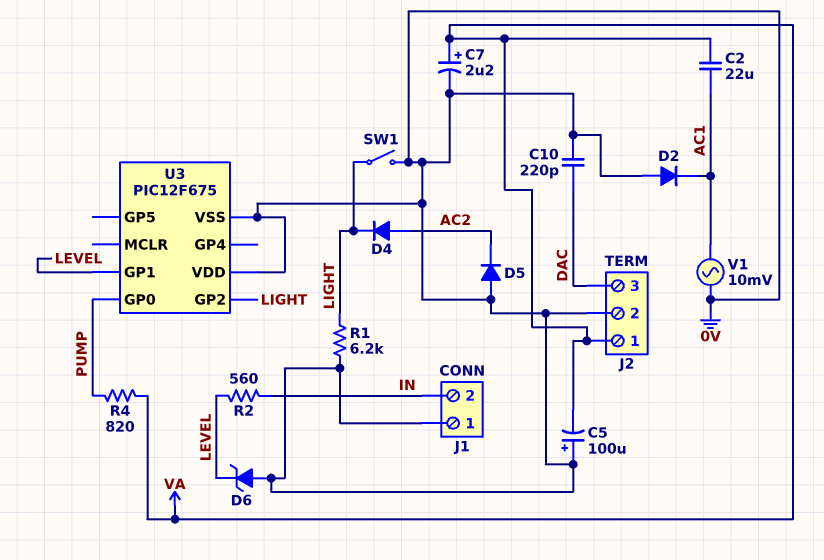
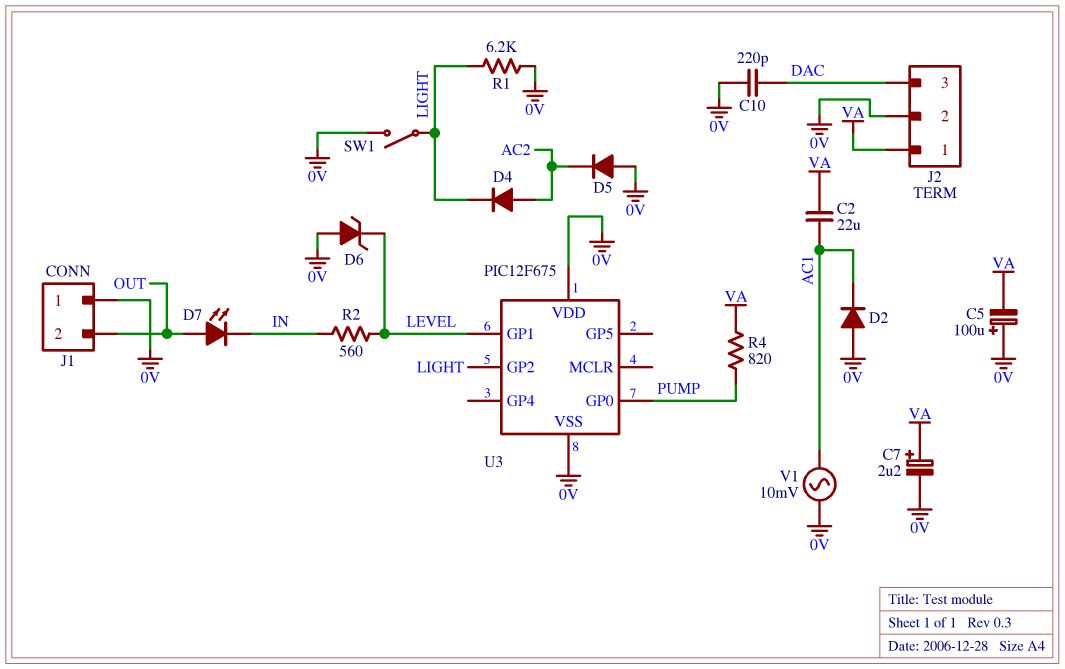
D7: none -> LED (A OUT, K IN)
J1 pin 2: IN -> OUT

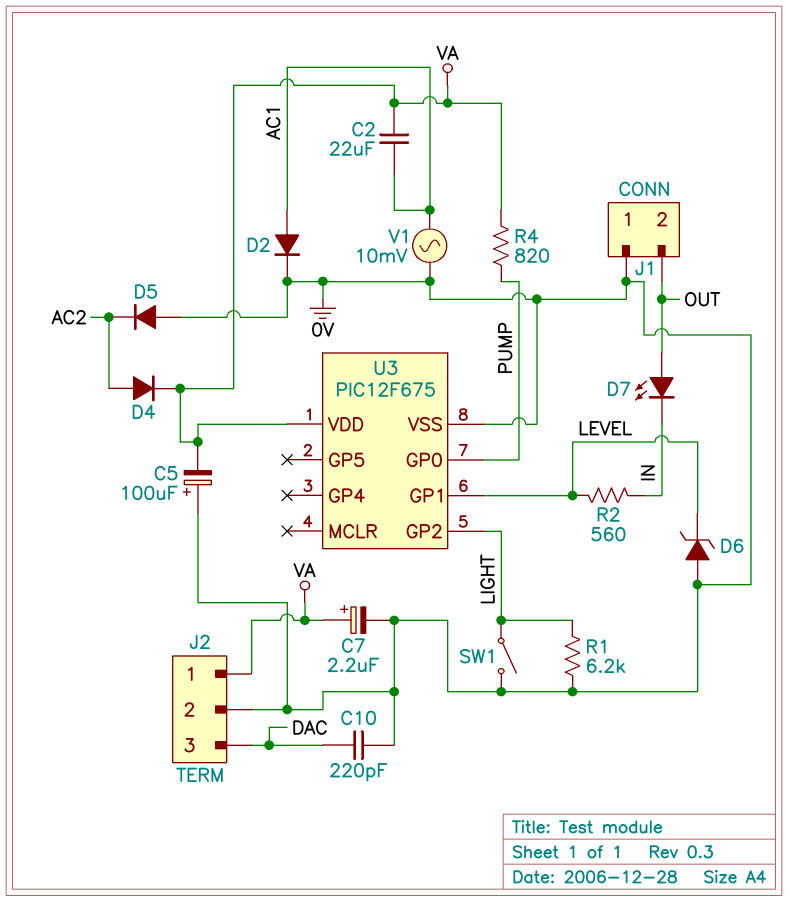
D2: diode (A 0V, K AC1) -> diode (A AC1, K 0V)
D4: diode (A AC2, K LIGHT) -> diode (A AC2, K VA)
U3 pin VDD: 0V -> VA

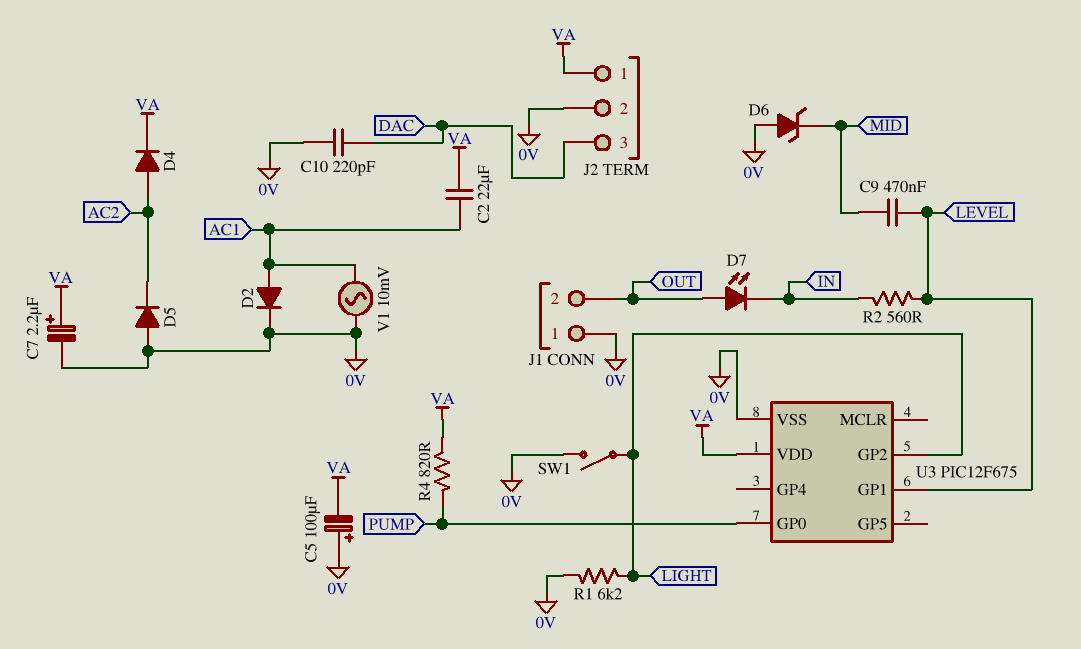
C9: none -> 470nF (LEVEL, MID)
D6: zener (A 0V, K LEVEL) -> zener (A 0V, K MID)

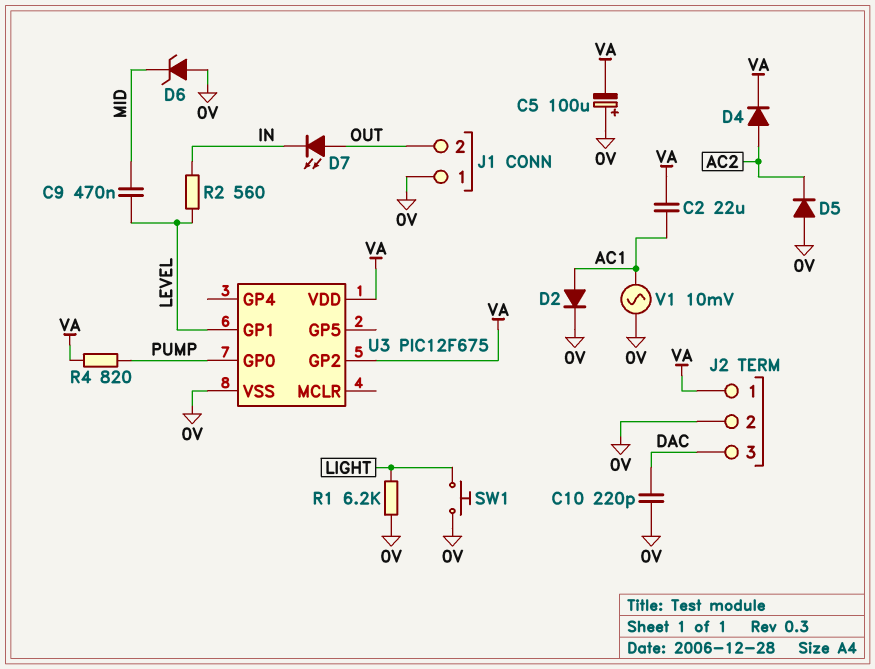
C7: 2.2uF (plus VA, minus 0V) -> none
SW1: switch (0V, LIGHT) -> button (0V, LIGHT)
U3 pin GP2: LIGHT -> VA

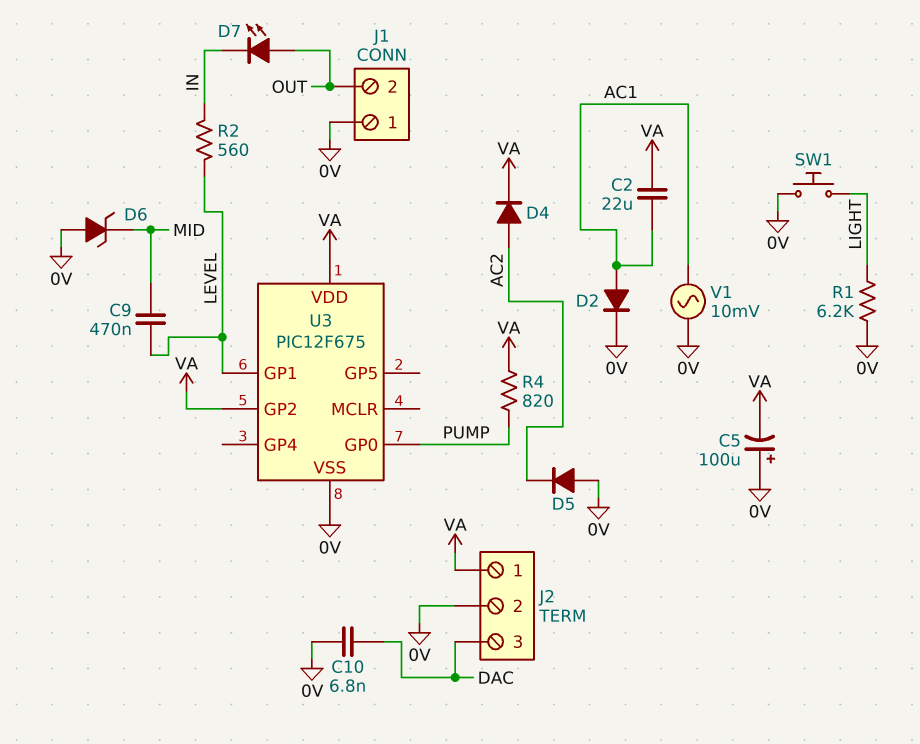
C10: 220pF (0V, DAC) -> 6.8nF (0V, DAC)

